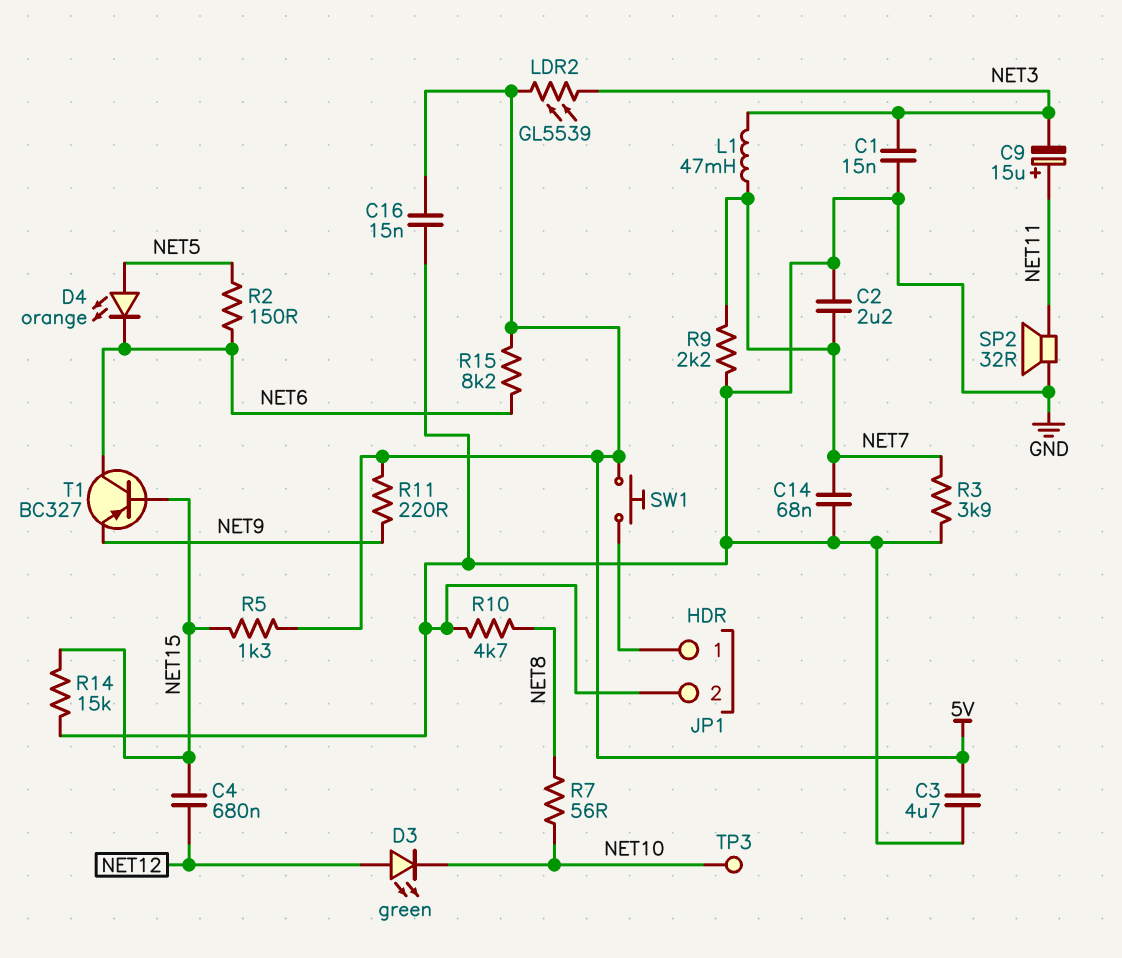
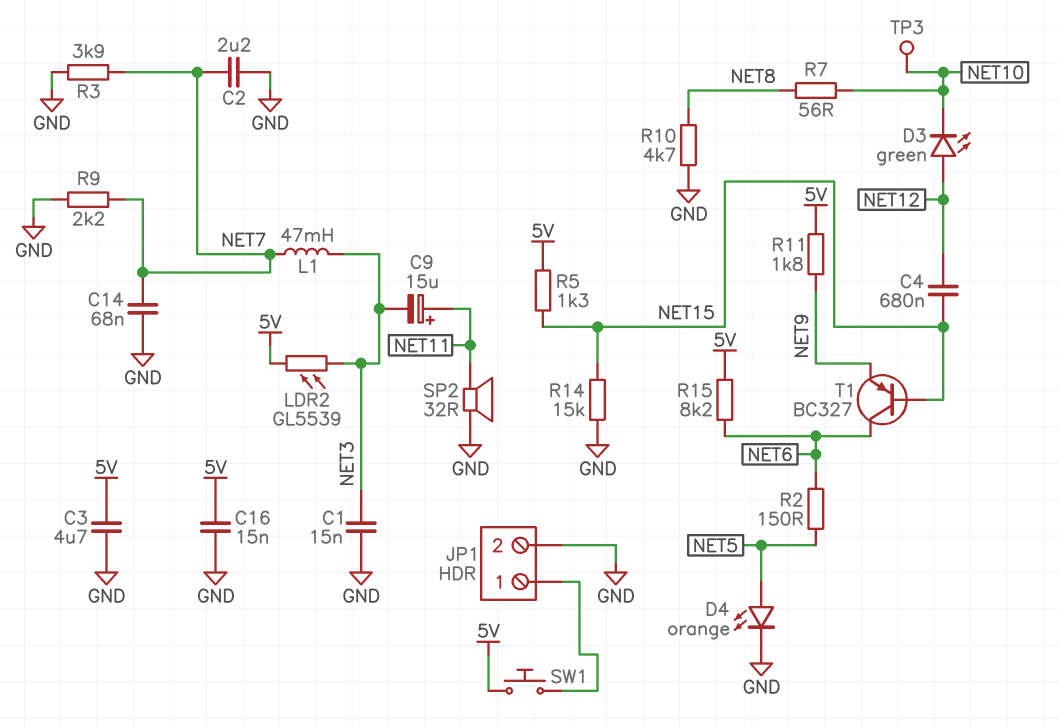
D4: LED orange (A NET5, K NET6) -> LED orange (A NET5, K GND)
R11: 220 (5V, NET9) -> 1.8k (5V, NET9)

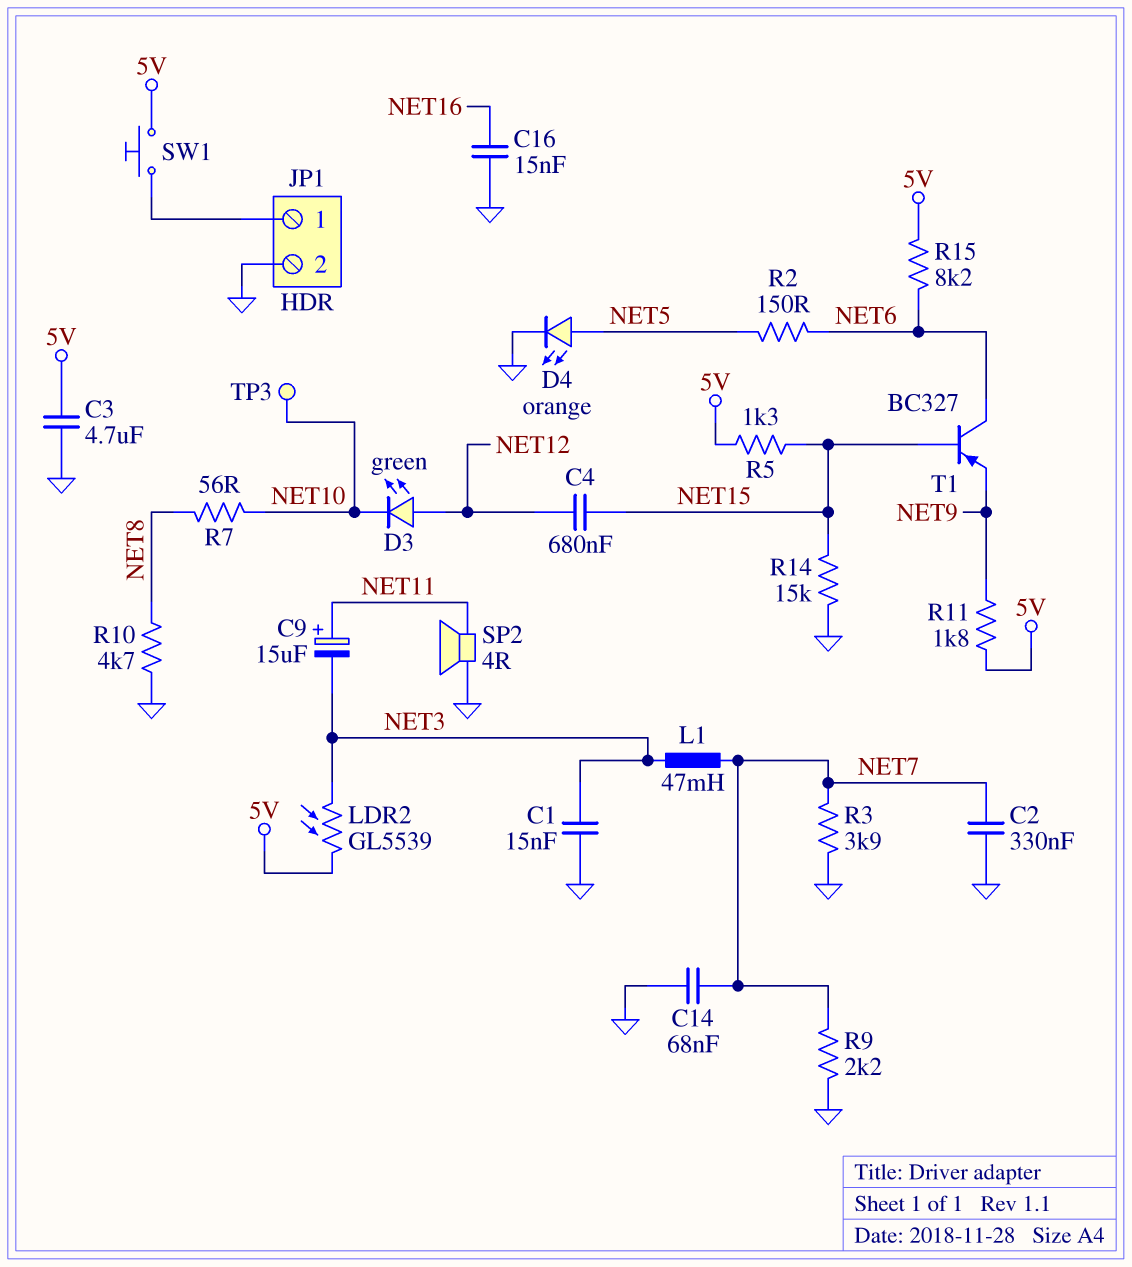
C2: 2.2uF (GND, NET7) -> 330nF (GND, NET7)
C16: 15nF (5V, GND) -> 15nF (GND, NET16)
SP2: speaker 32R (GND, NET11) -> speaker 4R (GND, NET11)

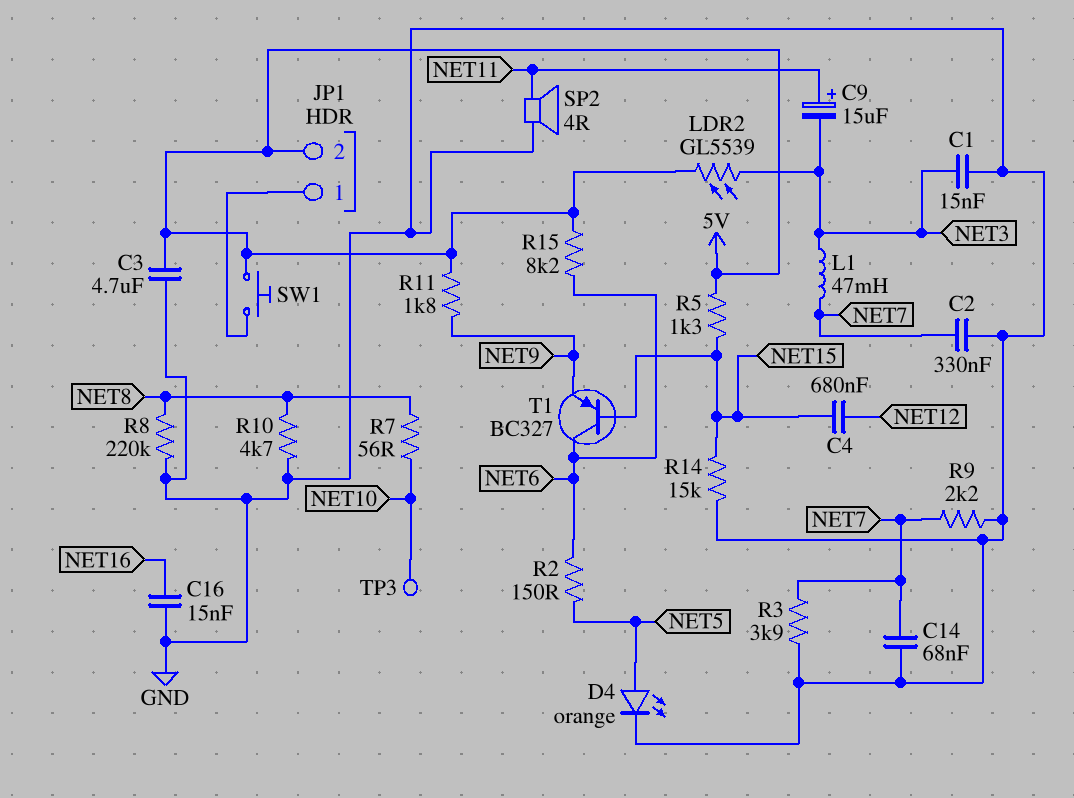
D3: LED green (A NET12, K NET10) -> none
JP1 pin 2: GND -> 5V
R8: none -> 220k (GND, NET8)

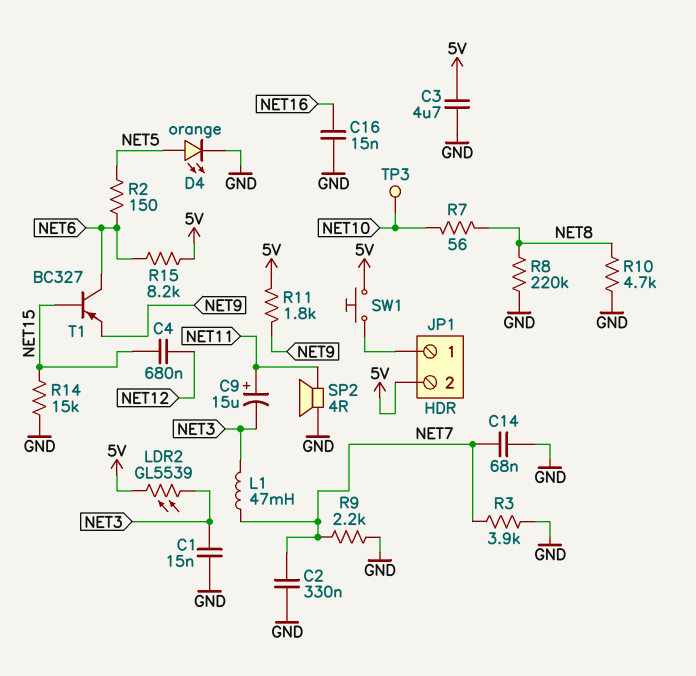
R5: 1.3k (5V, NET15) -> none

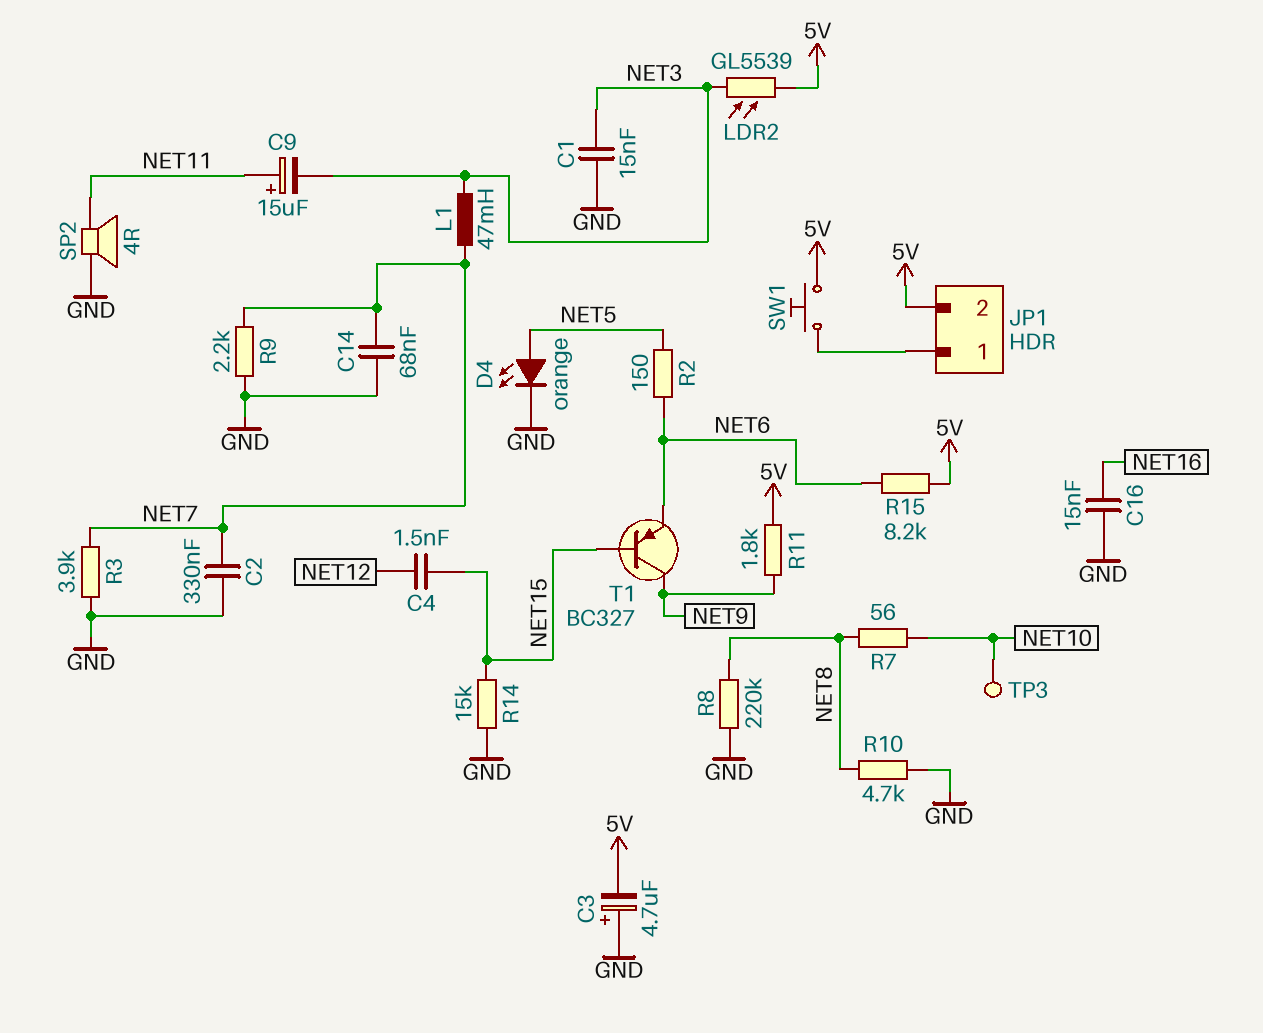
C3: 4.7uF (5V, GND) -> 4.7uF (plus GND, minus 5V)
C4: 680nF (NET12, NET15) -> 1.5nF (NET12, NET15)
T1: PNP BC327 (B NET15, C NET6, E NET9) -> PNP BC327 (B NET15, C NET9, E NET6)

